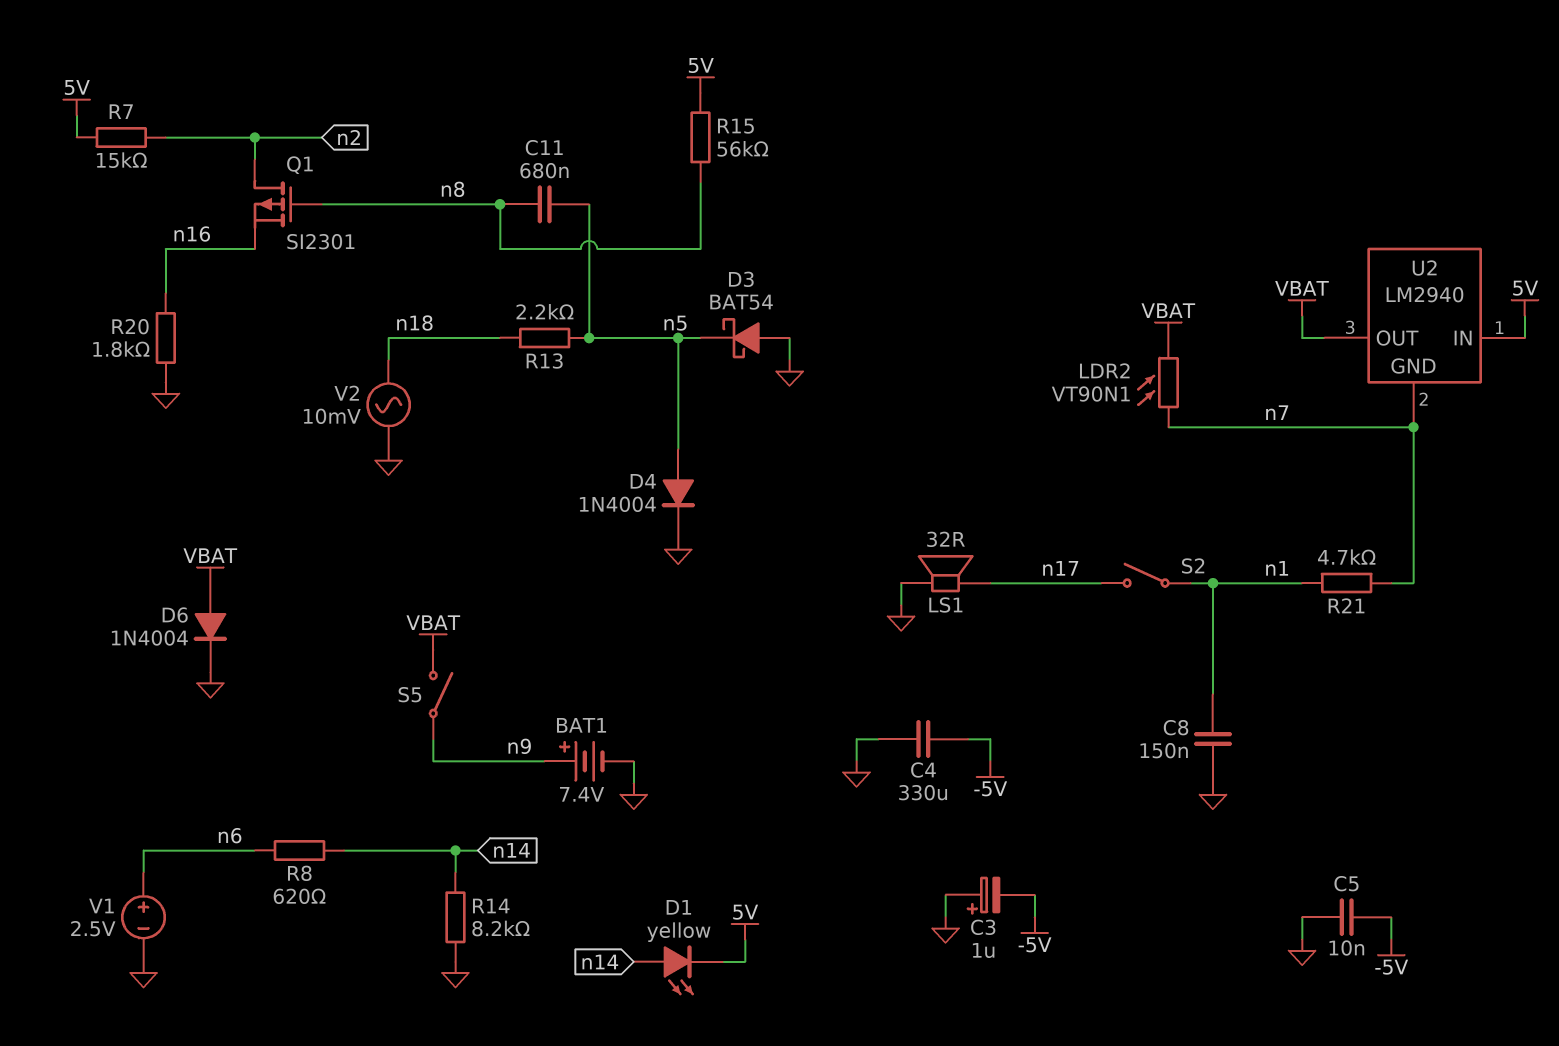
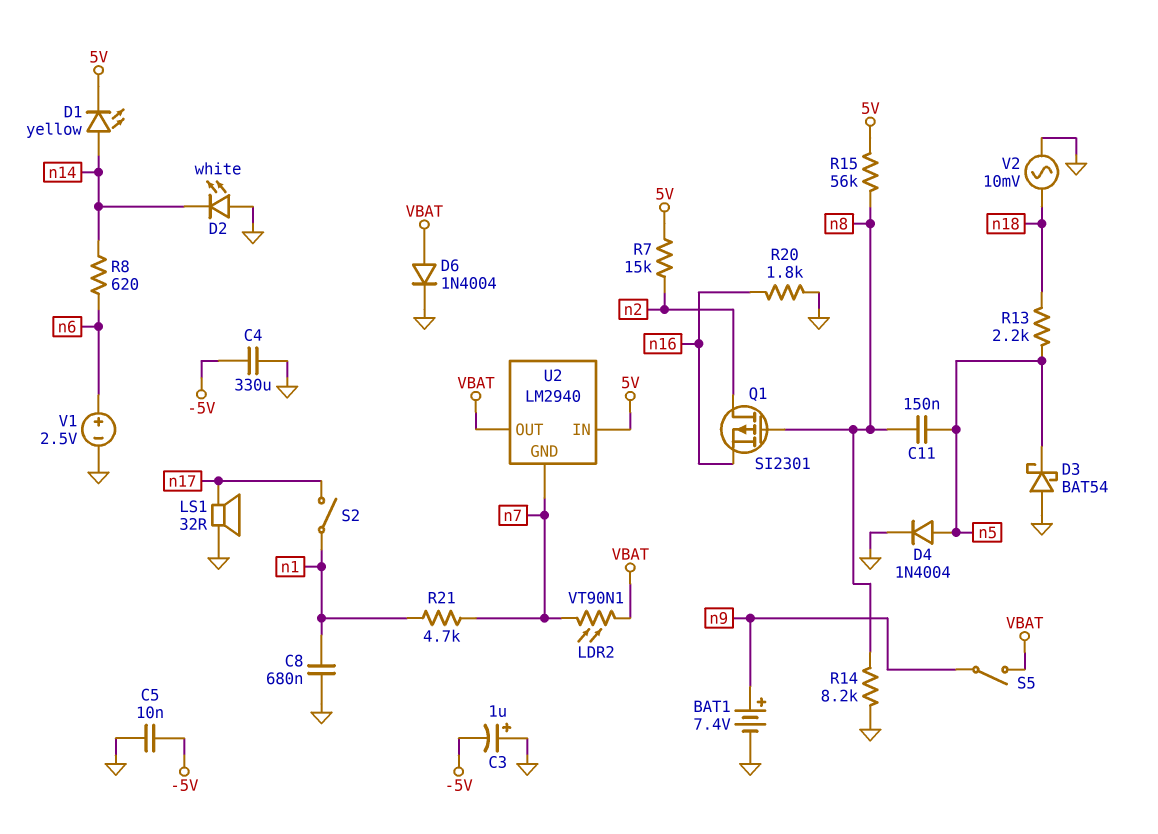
C8: 150nF (GND, n1) -> 680nF (GND, n1)
C11: 680nF (n5, n8) -> 150nF (n5, n8)
D2: none -> LED white (A GND, K n14)
R14: 8.2k (GND, n14) -> 8.2k (GND, n8)

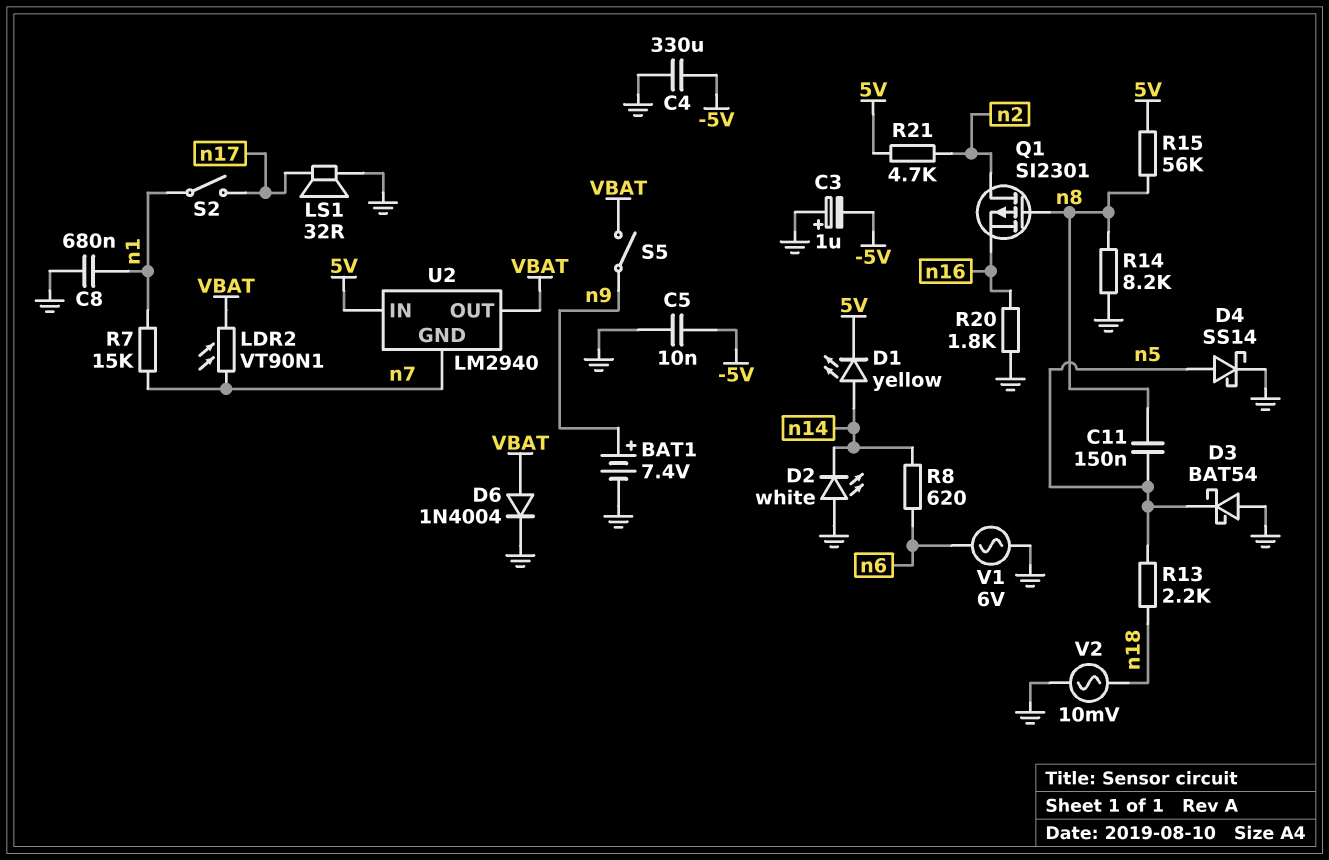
D4: diode 1N4004 (A n5, K GND) -> schottky SS14 (A n5, K GND)
R7: 15k (5V, n2) -> 15k (n1, n7)
R21: 4.7k (n1, n7) -> 4.7k (5V, n2)
V1: 2.5V (plus n6, minus GND) -> AC 6V (GND, n6)

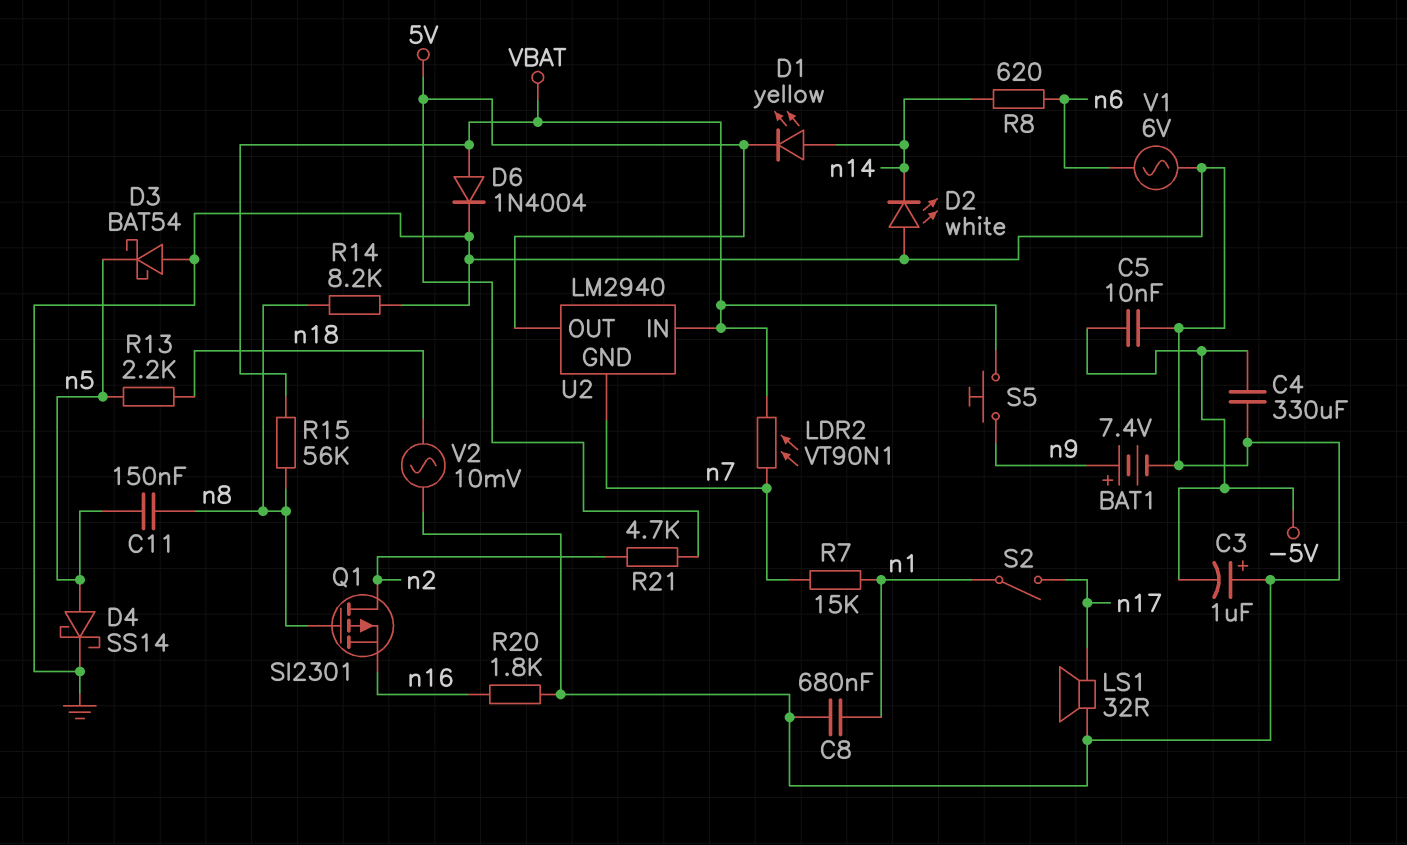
R15: 56k (5V, n8) -> 56k (VBAT, n8)
S5: switch (VBAT, n9) -> button (VBAT, n9)
U2 pin IN: 5V -> VBAT
U2 pin OUT: VBAT -> 5V

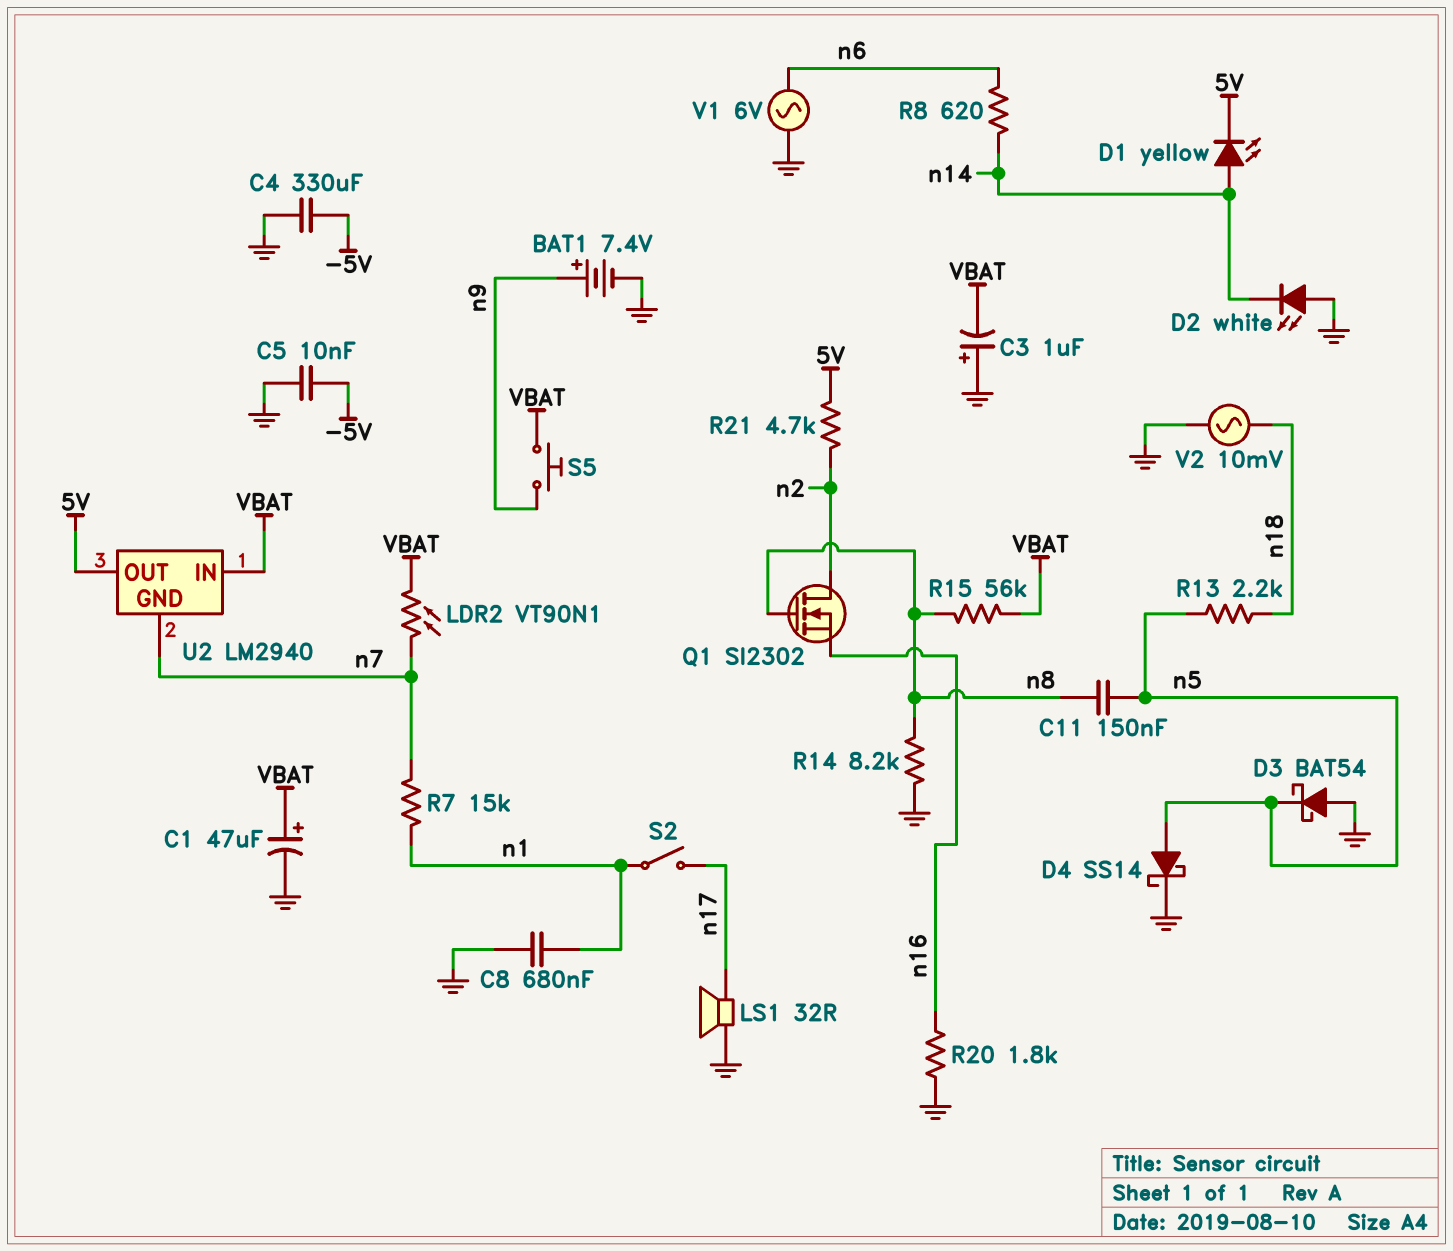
C1: none -> 47uF (plus VBAT, minus GND)
C3: 1uF (plus GND, minus -5V) -> 1uF (plus GND, minus VBAT)
D6: diode 1N4004 (A VBAT, K GND) -> none
Q1: PMOS SI2301 (G n8, D n2, S n16) -> NMOS SI2302 (G n8, D n2, S n16)

